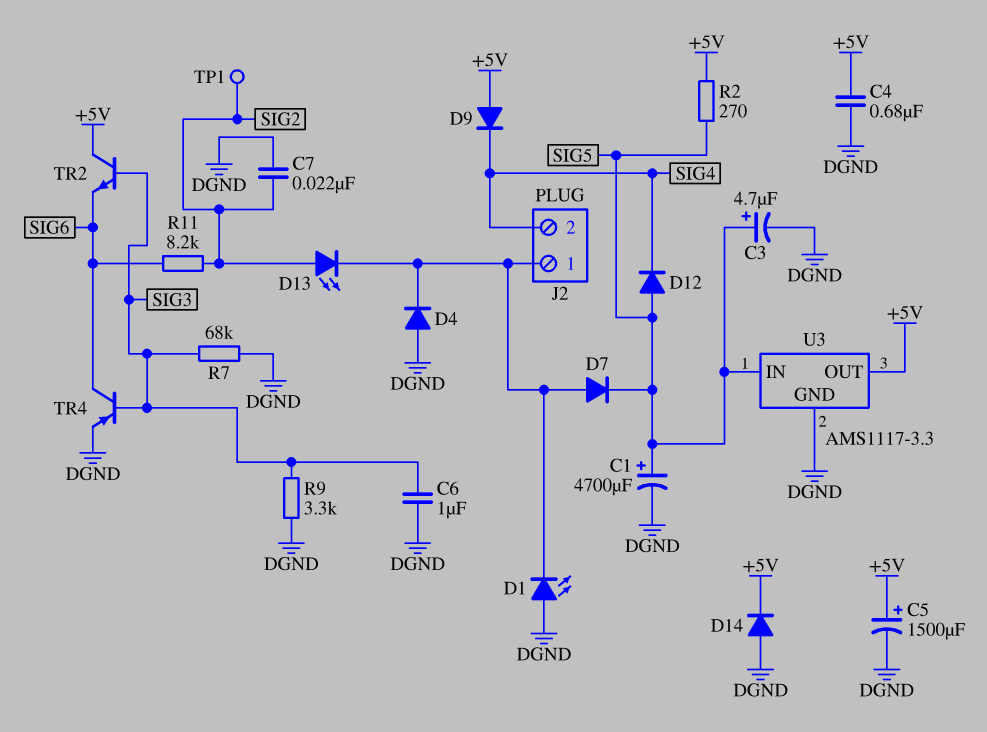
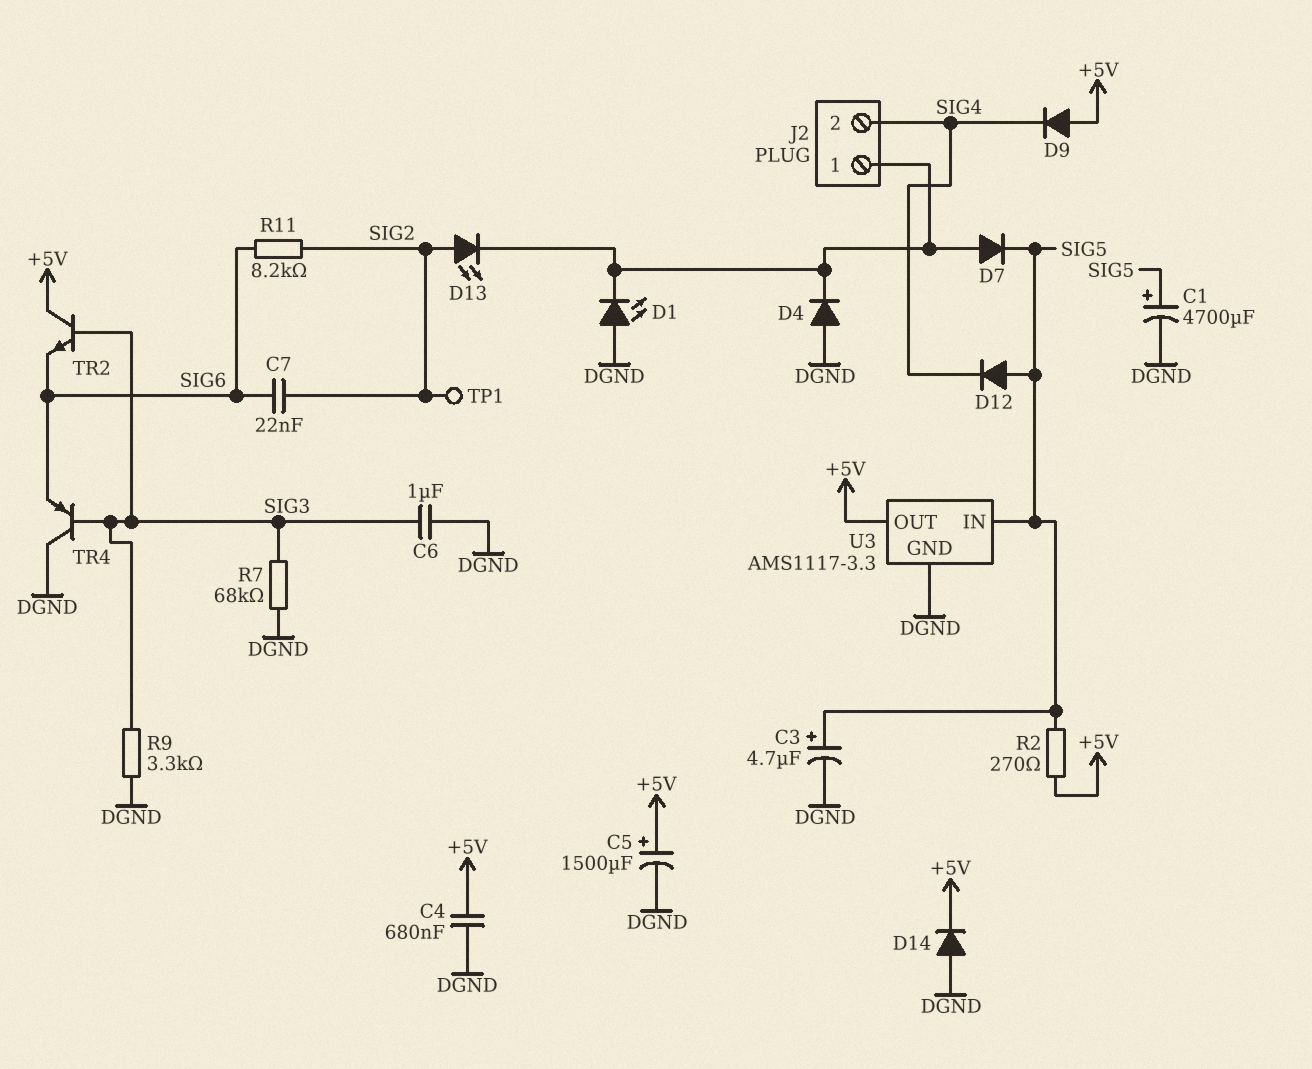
C7: 22nF (DGND, SIG2) -> 22nF (SIG2, SIG6)
TR4: PNP (B SIG3, C SIG6, E DGND) -> PNP (B SIG3, C DGND, E SIG6)

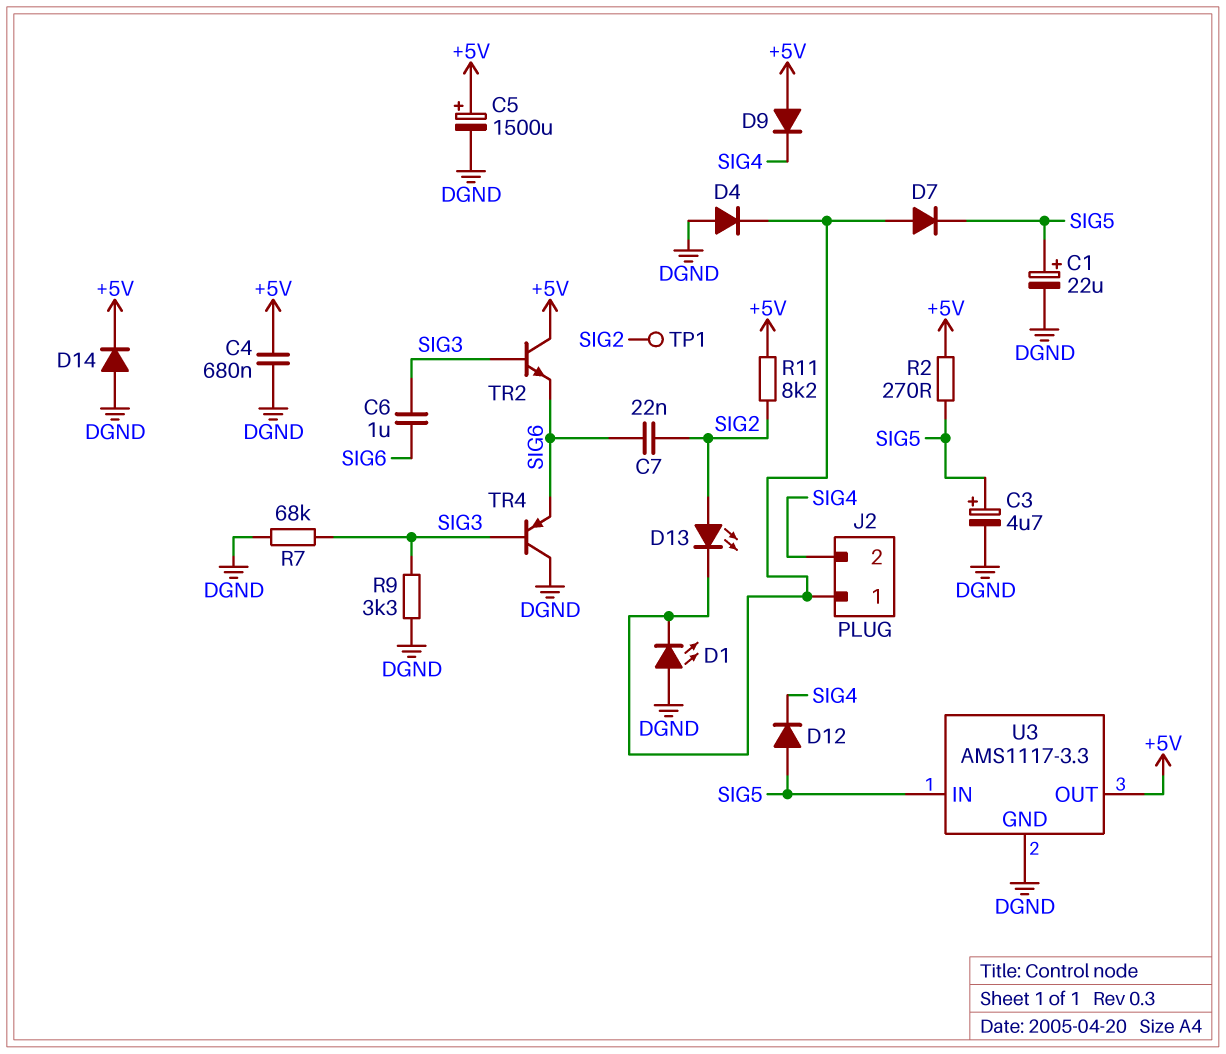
C1: 4700uF (plus SIG5, minus DGND) -> 22uF (plus SIG5, minus DGND)
C6: 1uF (DGND, SIG3) -> 1uF (SIG3, SIG6)
R11: 8.2k (SIG2, SIG6) -> 8.2k (+5V, SIG2)

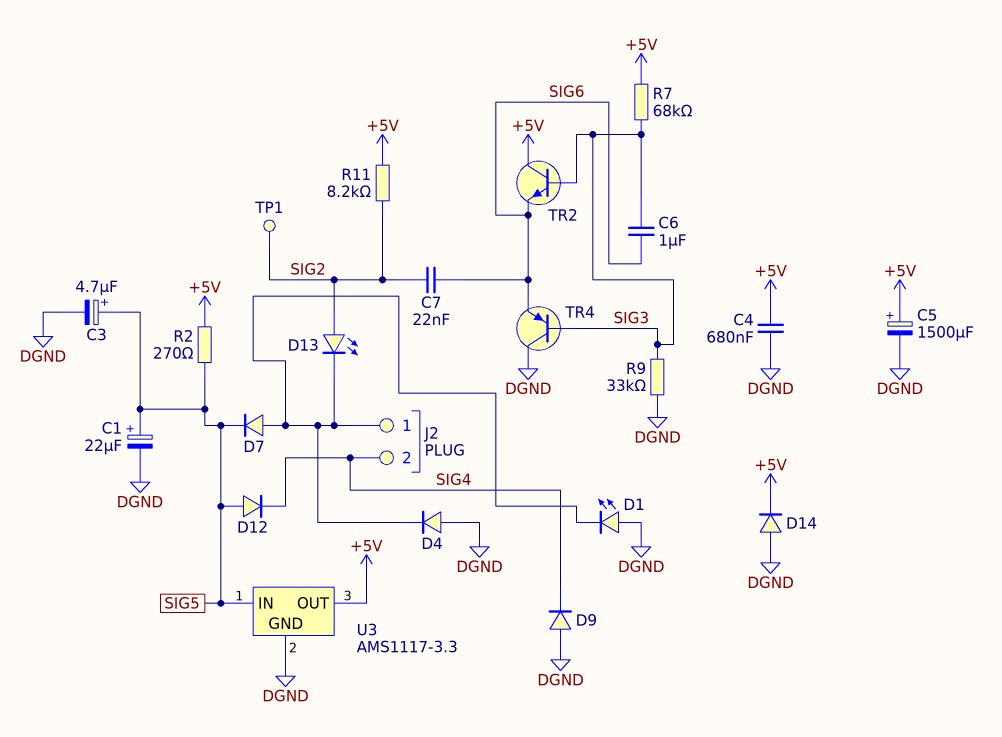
D9: diode (A +5V, K SIG4) -> diode (A DGND, K SIG4)
R7: 68k (DGND, SIG3) -> 68k (+5V, SIG3)
R9: 3.3k (DGND, SIG3) -> 33k (DGND, SIG3)

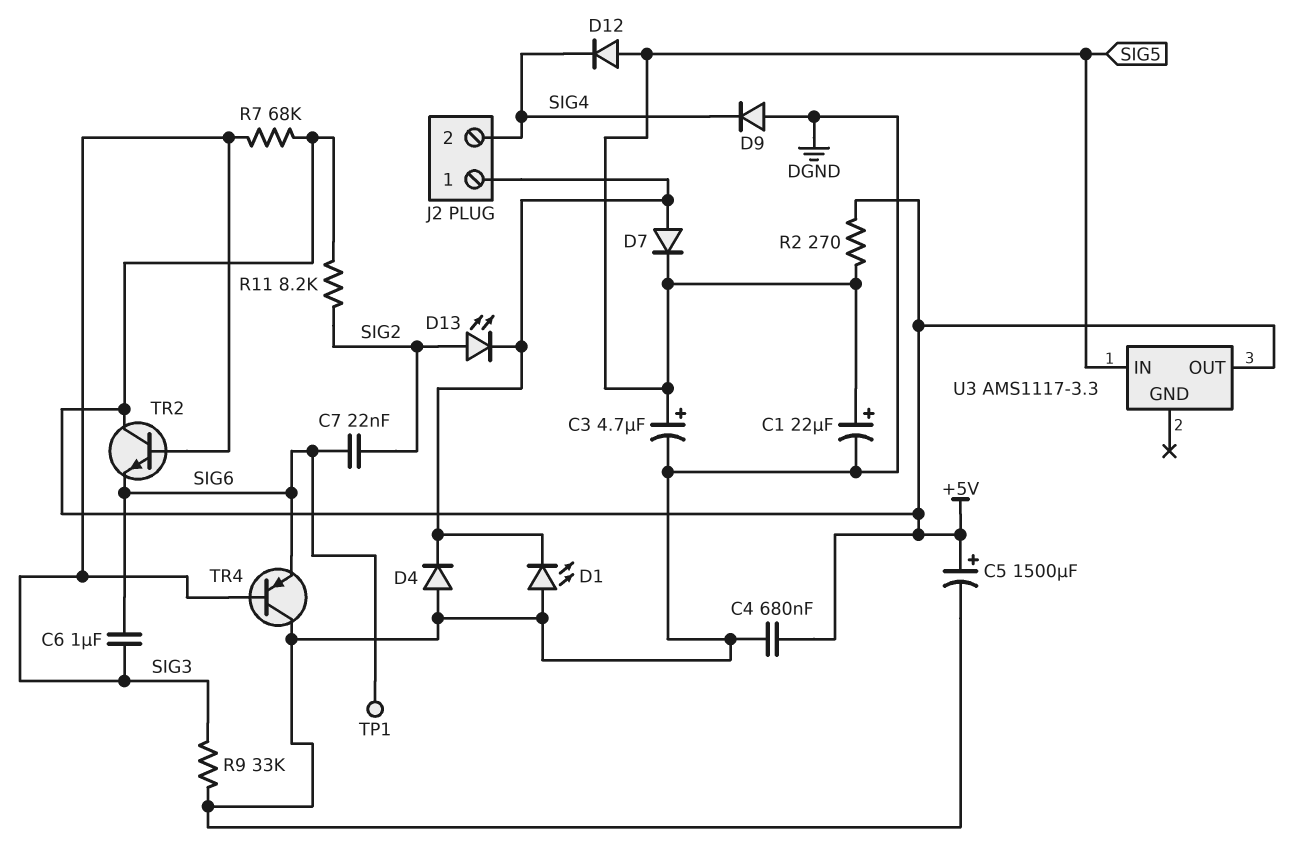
D14: diode (A DGND, K +5V) -> none
TP1: test point (SIG2) -> test point (SIG6)
U3 pin GND: DGND -> none

